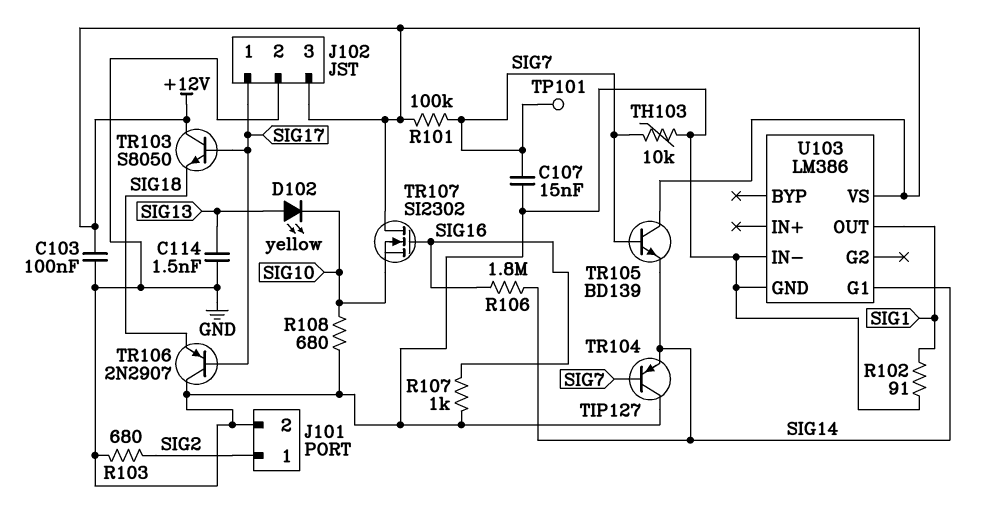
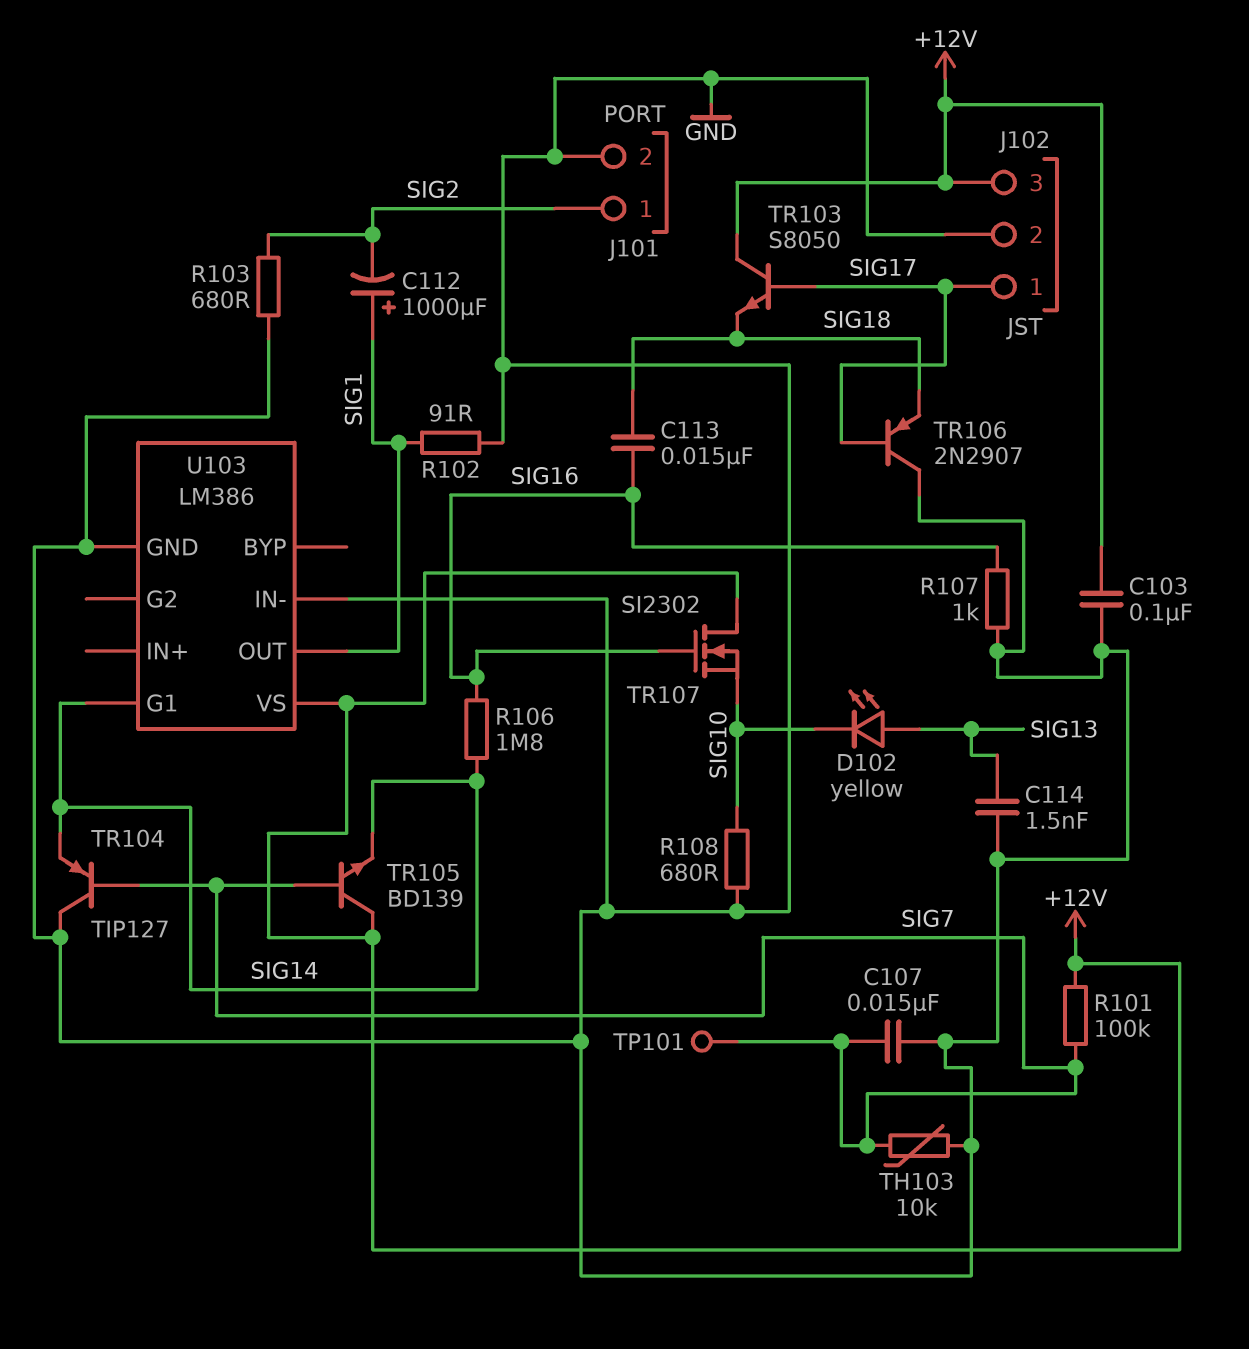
C112: none -> 1000uF (plus SIG1, minus SIG2)
C113: none -> 15nF (SIG16, SIG18)

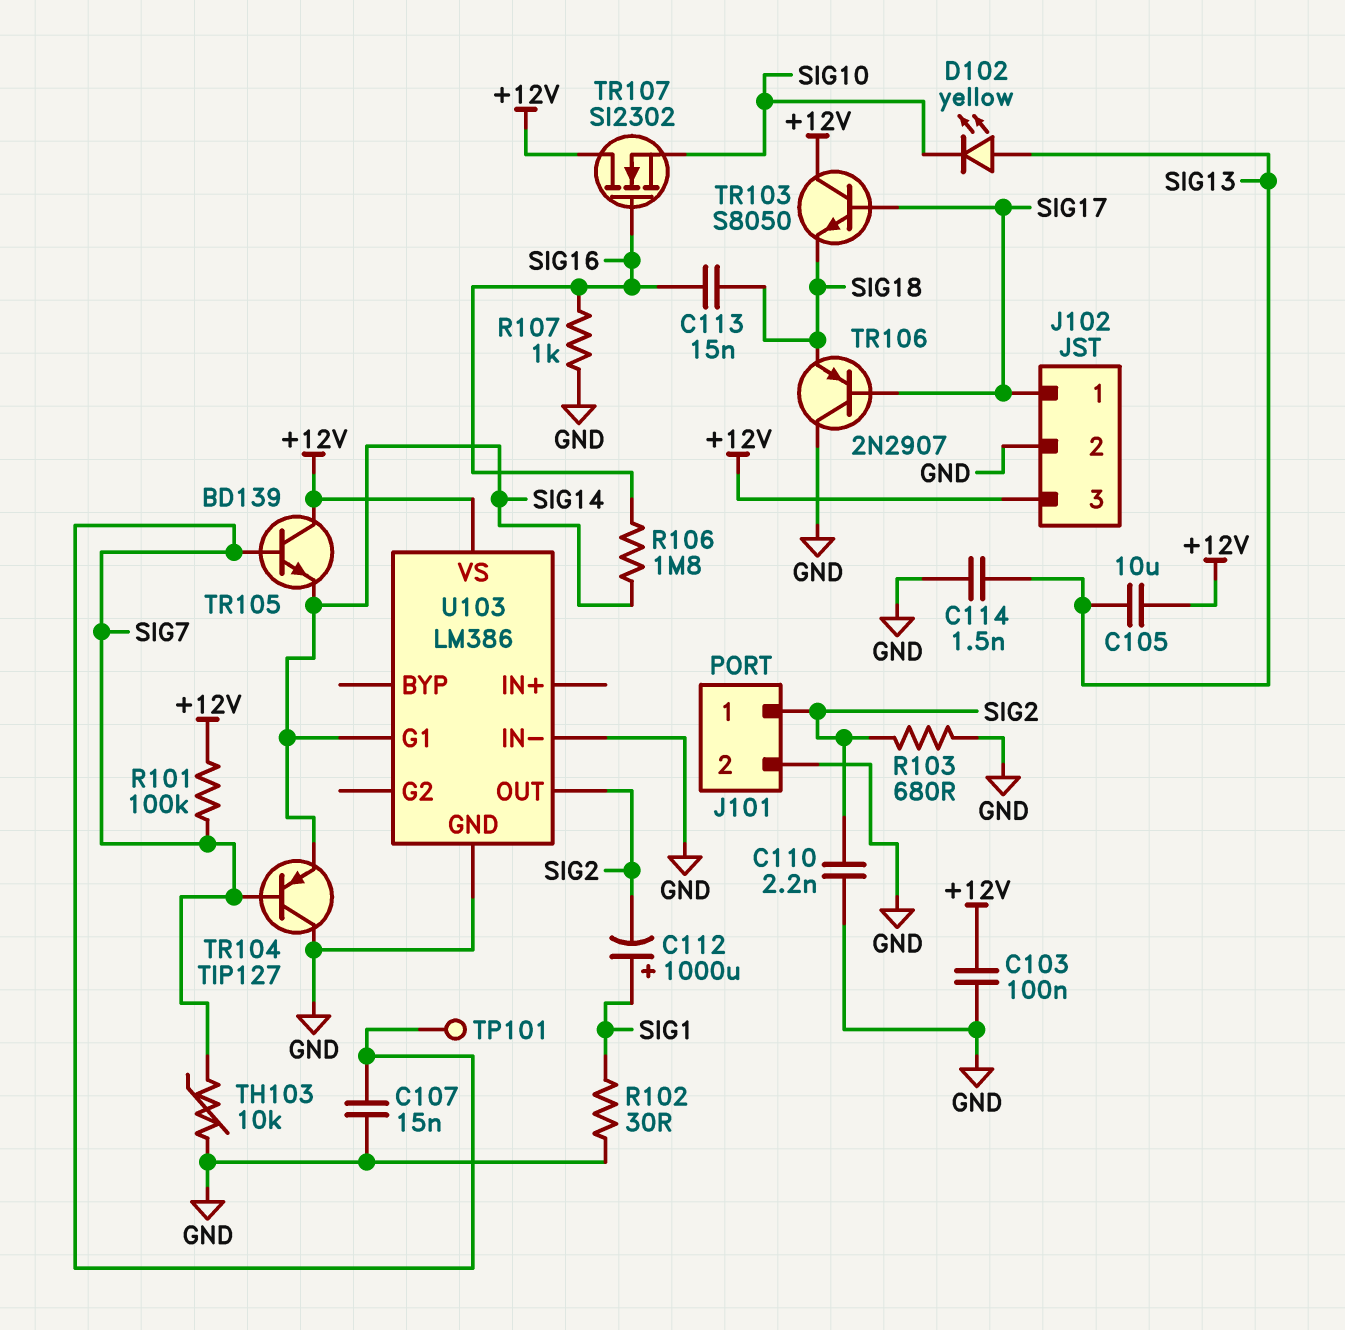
C105: none -> 10uF (+12V, SIG13)
C110: none -> 2.2nF (GND, SIG2)
R102: 91 (GND, SIG1) -> 30 (GND, SIG1)
R108: 680 (GND, SIG10) -> none
U103 pin OUT: SIG1 -> SIG2

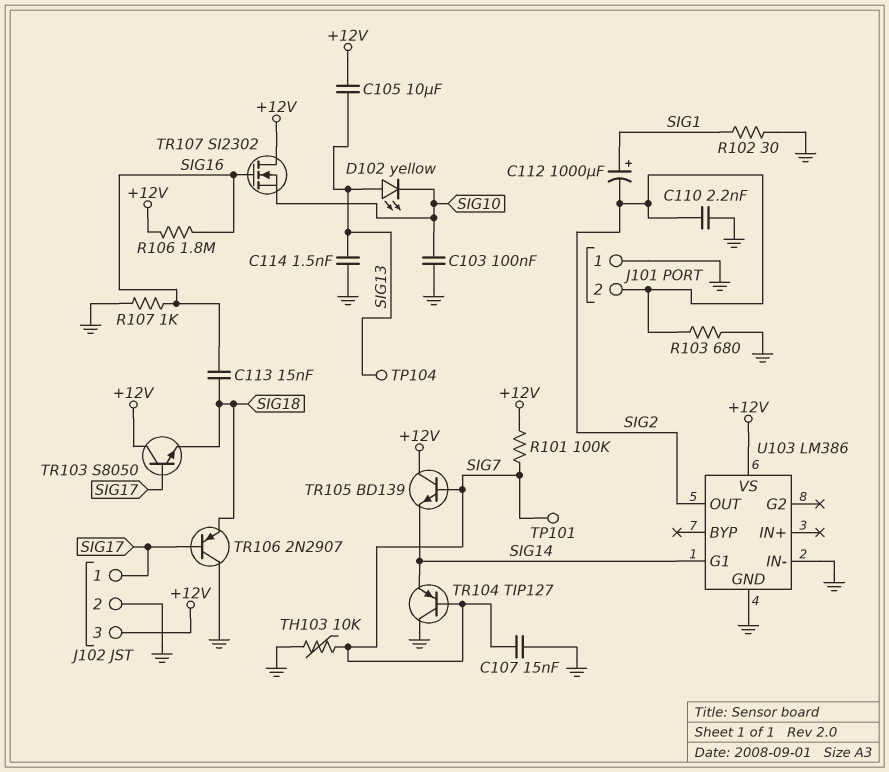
C103: 100nF (+12V, GND) -> 100nF (GND, SIG10)
J101 pin 1: SIG2 -> GND
J101 pin 2: GND -> SIG2
R106: 1.8M (SIG14, SIG16) -> 1.8M (+12V, SIG16)
TP104: none -> test point (SIG13)

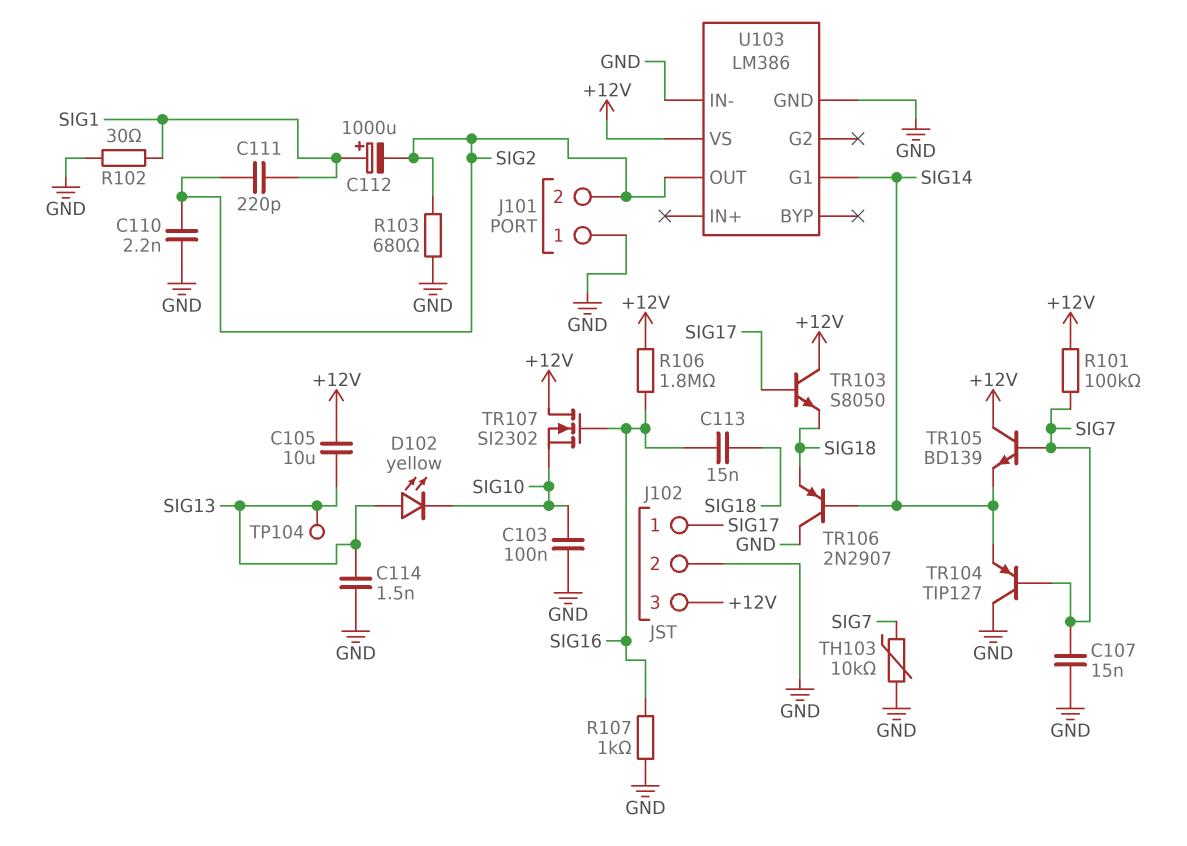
C111: none -> 220pF (SIG1, SIG2)
TP101: test point (SIG7) -> none
TR106: PNP 2N2907 (B SIG17, C GND, E SIG18) -> PNP 2N2907 (B SIG14, C GND, E SIG18)

